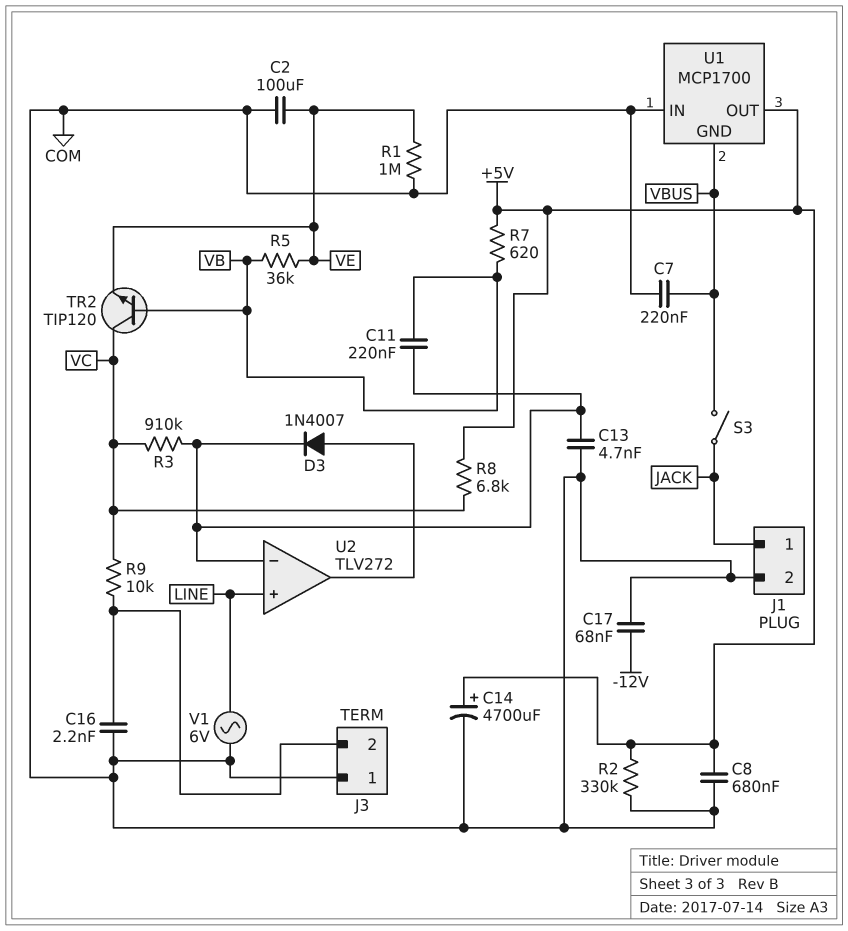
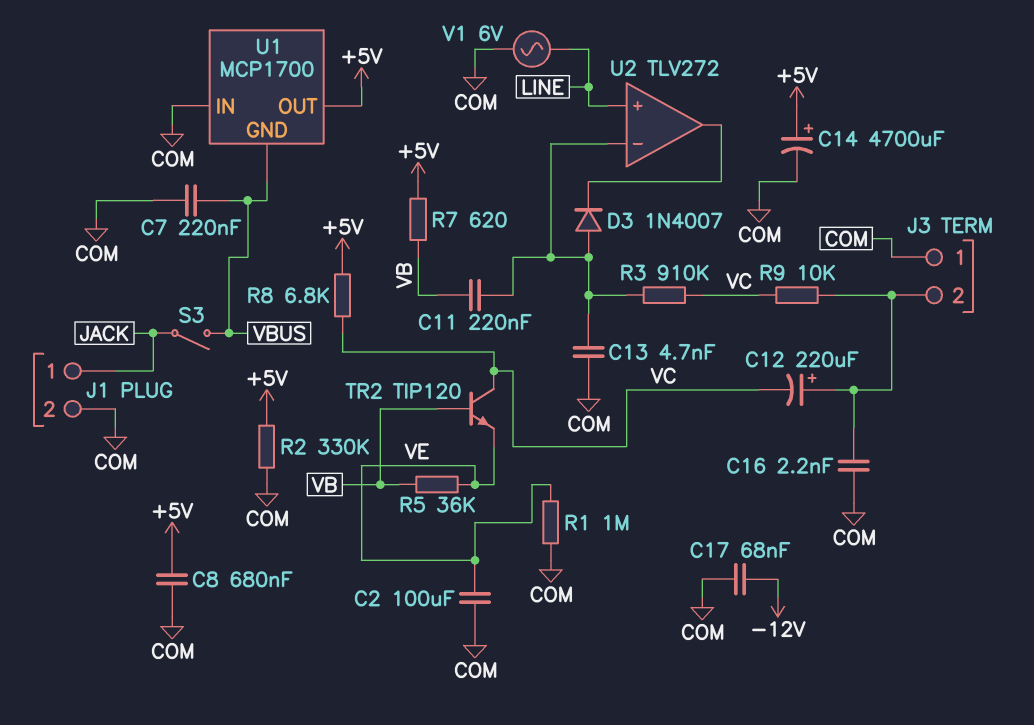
C12: none -> 220uF (plus J3/2, minus VC)
D3: diode 1N4007 (A U2/out, K U2/in-) -> diode 1N4007 (A U2/in-, K U2/out)

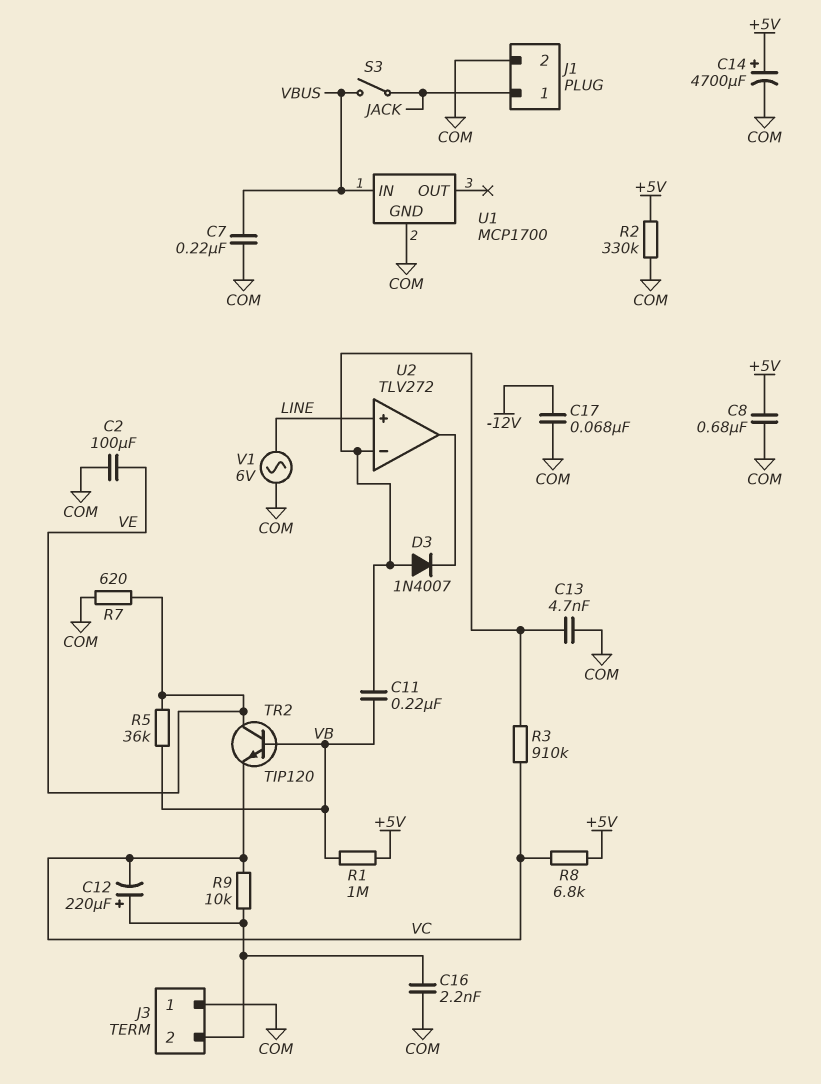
R1: 1M (COM, VE) -> 1M (+5V, VB)
R7: 620 (+5V, VB) -> 620 (COM, VE)
TR2: NPN TIP120 (B VB, C VC, E VE) -> NPN TIP120 (B VB, C VE, E VC)
U1 pin GND: VBUS -> COM
U1 pin IN: COM -> VBUS
U1 pin OUT: +5V -> none

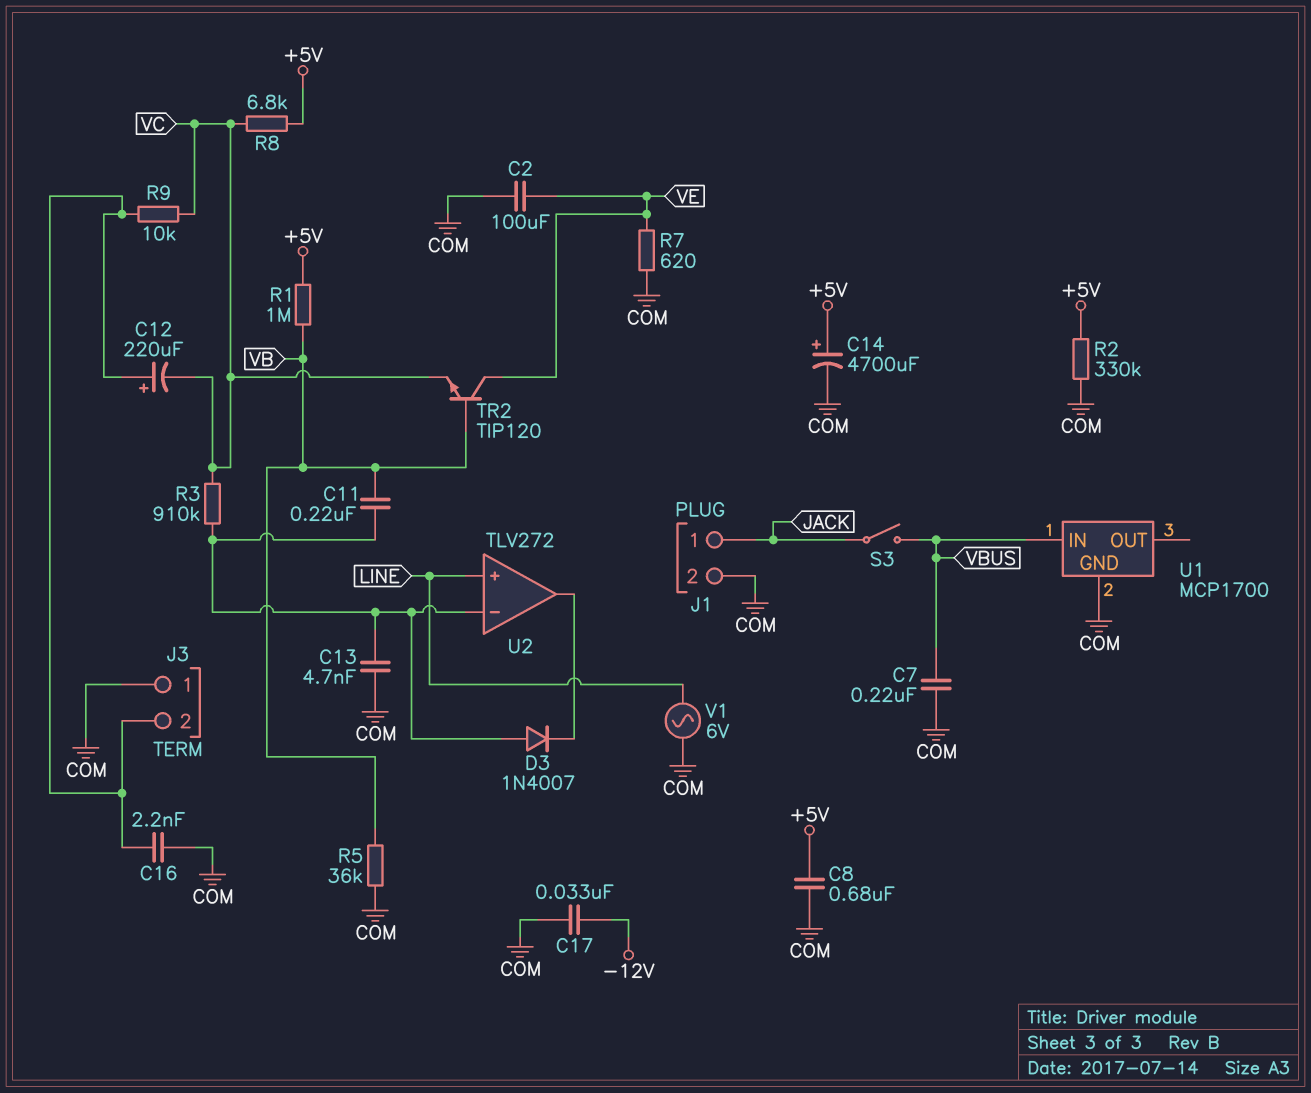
C17: 68nF (-12V, COM) -> 33nF (-12V, COM)
R5: 36k (VB, VE) -> 36k (COM, VB)

